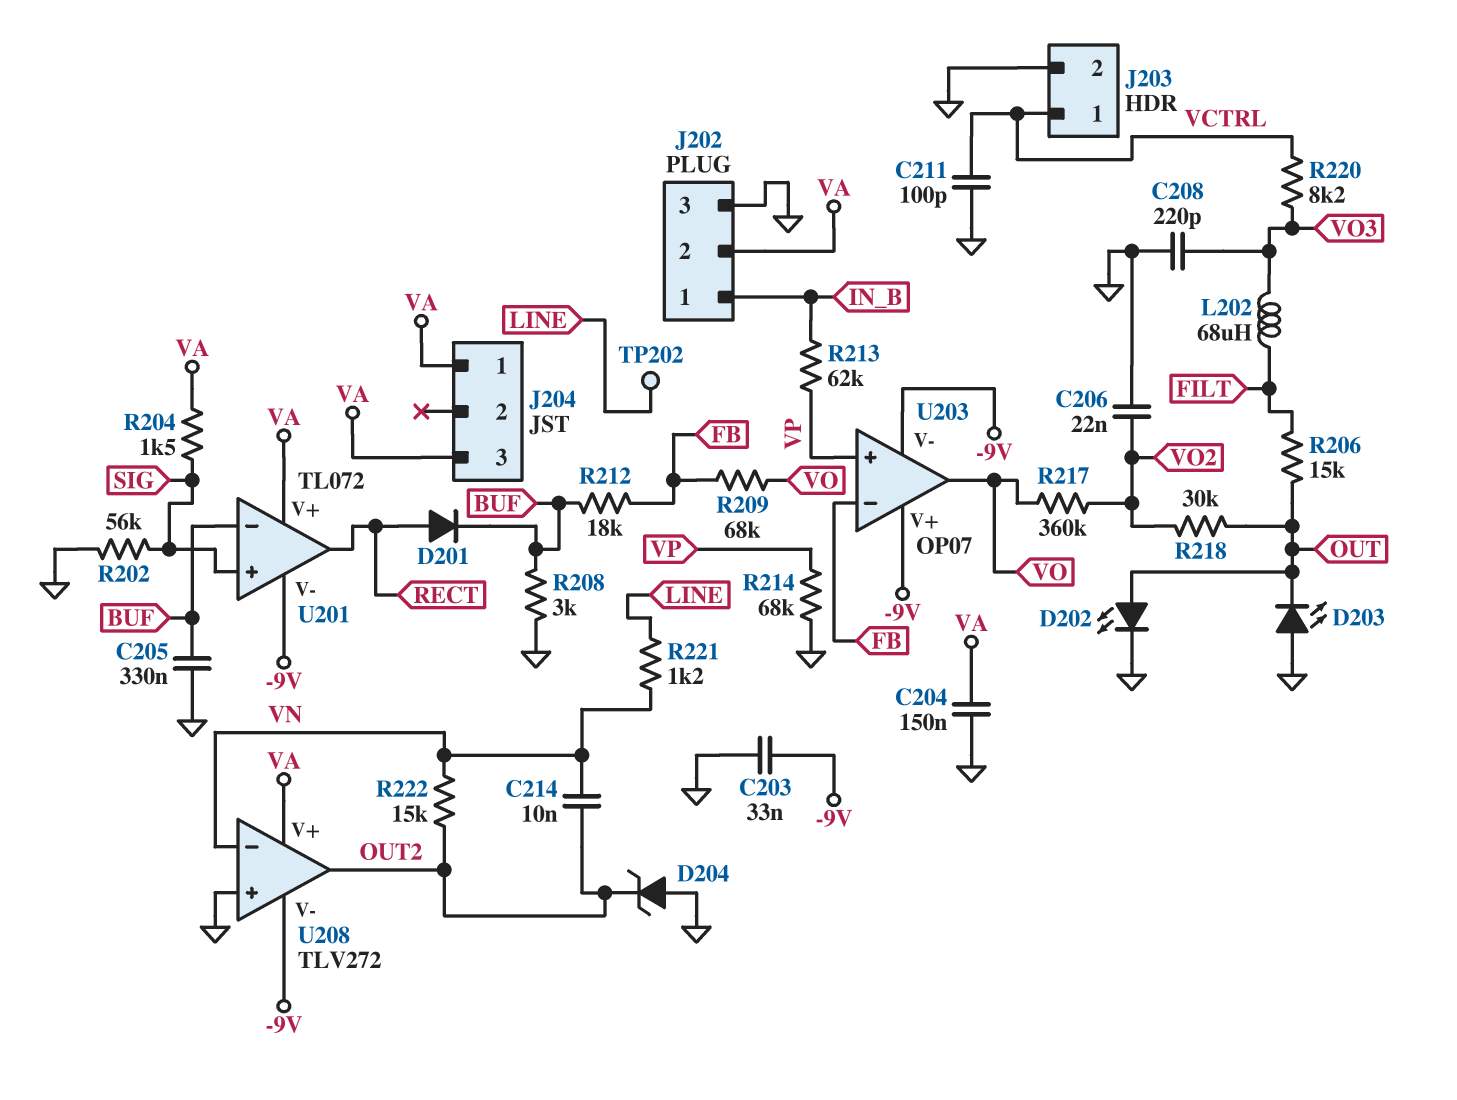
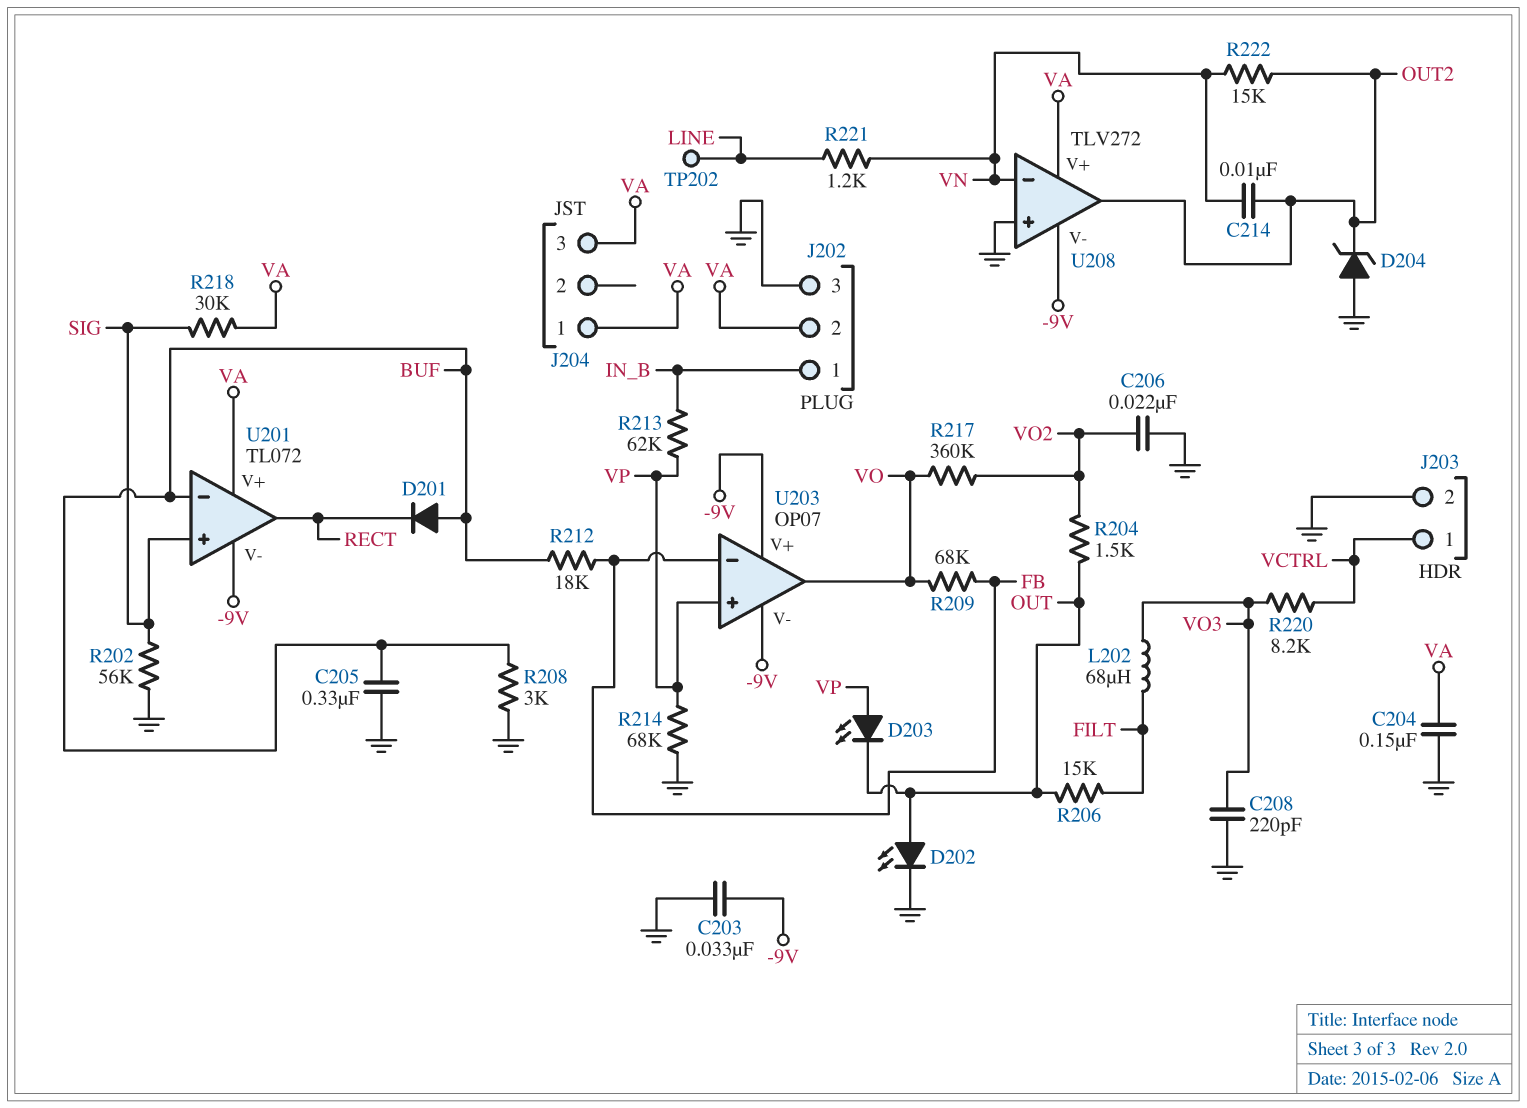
C211: 100pF (GND, VCTRL) -> none
D201: diode (A RECT, K BUF) -> diode (A BUF, K RECT)
D203: LED (A GND, K OUT) -> LED (A VP, K OUT)
R204: 1.5k (SIG, VA) -> 1.5k (OUT, VO2)
R218: 30k (OUT, VO2) -> 30k (SIG, VA)

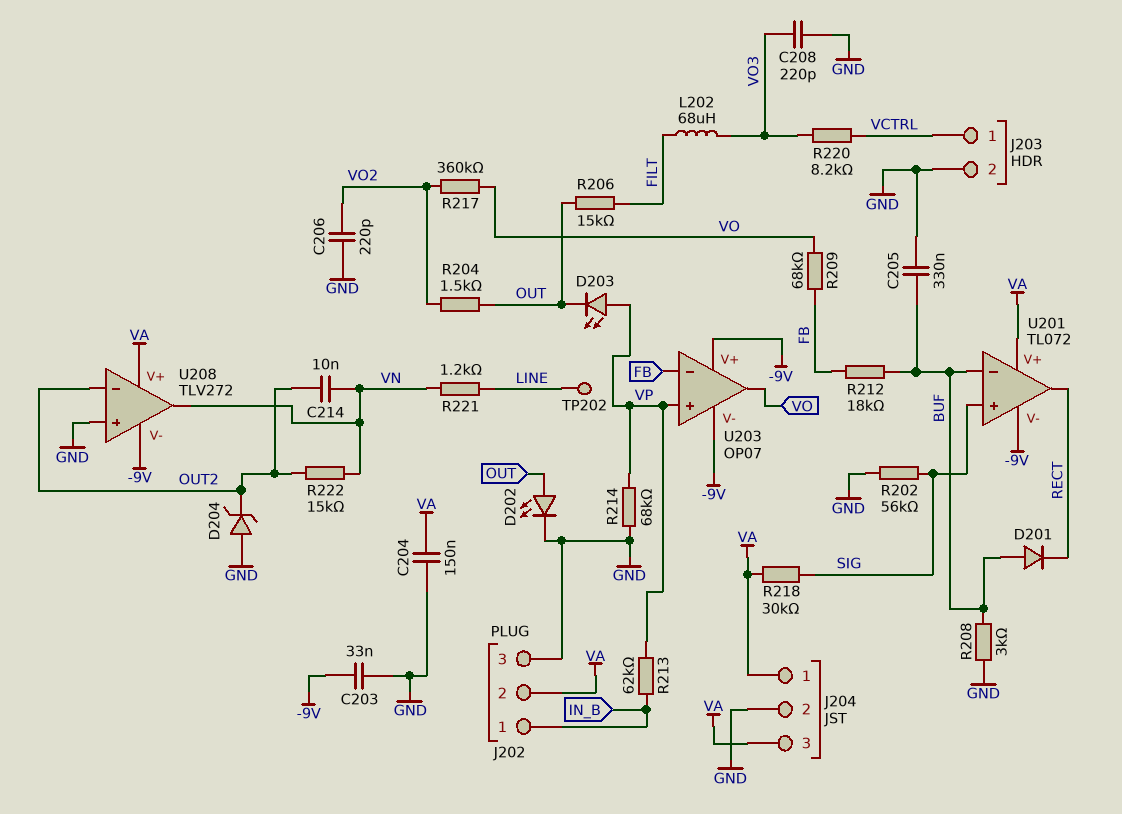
C206: 22nF (GND, VO2) -> 220pF (GND, VO2)
J204 pin 2: none -> GND
U208 pin in-: VN -> OUT2
U208 pin out: OUT2 -> VN

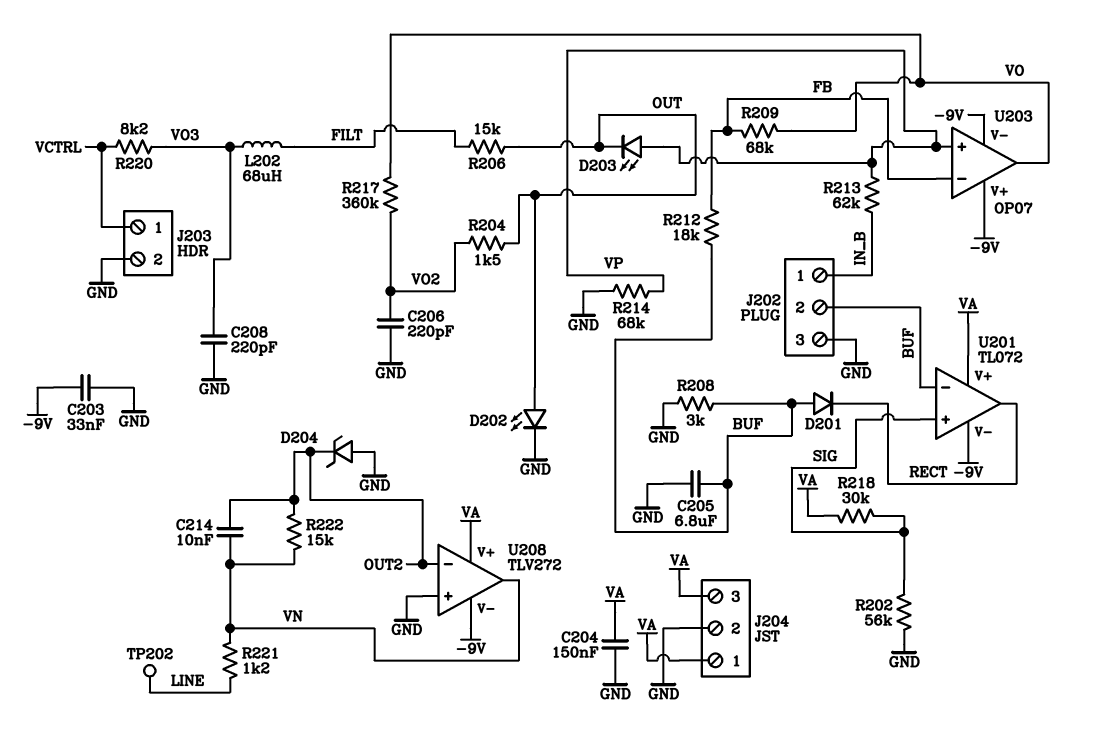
C205: 330nF (BUF, GND) -> 6.8uF (BUF, GND)
J202 pin 2: VA -> BUF

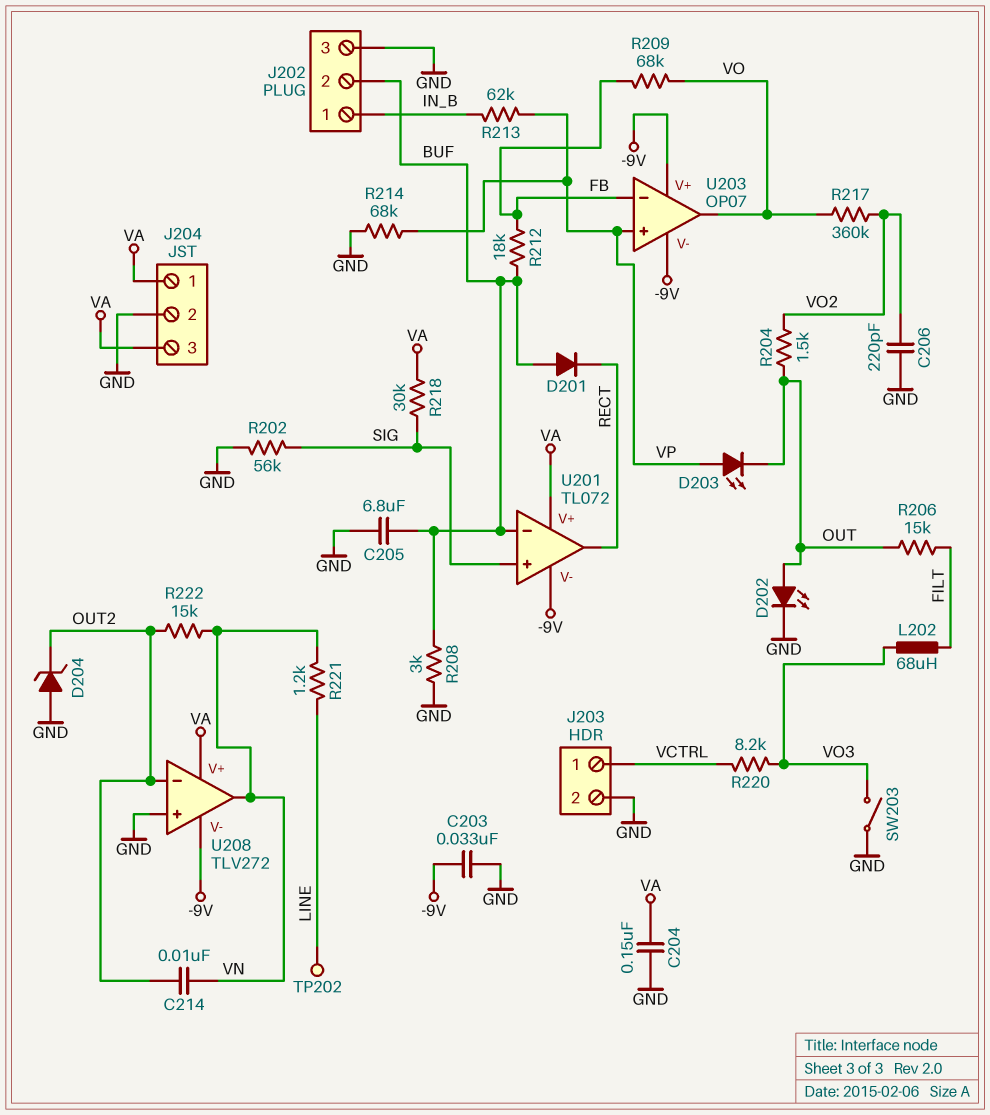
C208: 220pF (GND, VO3) -> none
SW203: none -> switch (GND, VO3)

